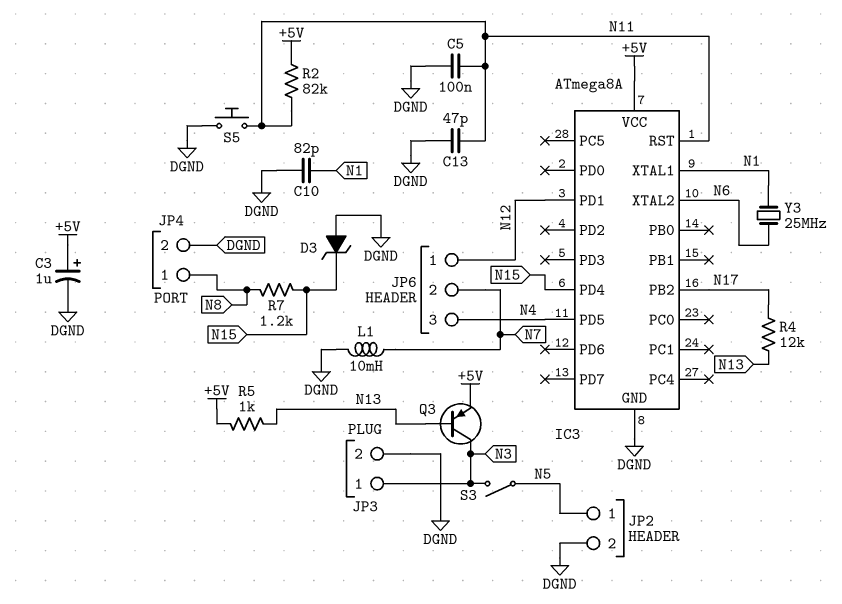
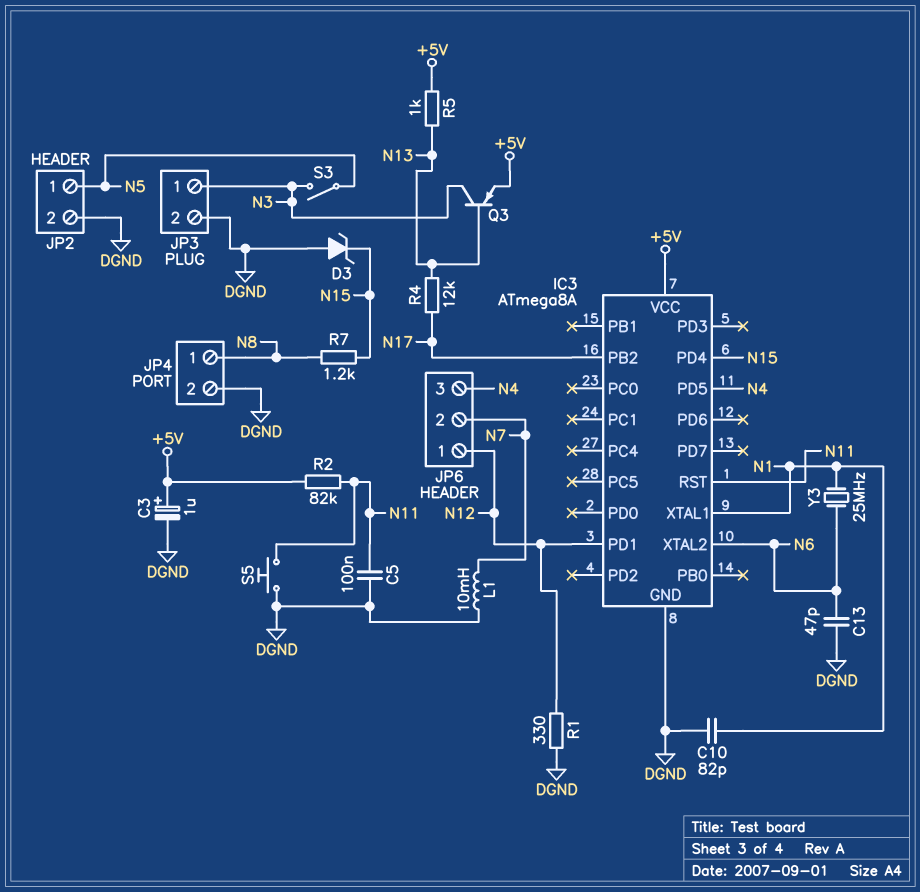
C13: 47pF (DGND, N11) -> 47pF (DGND, N6)
R1: none -> 330 (DGND, N12)

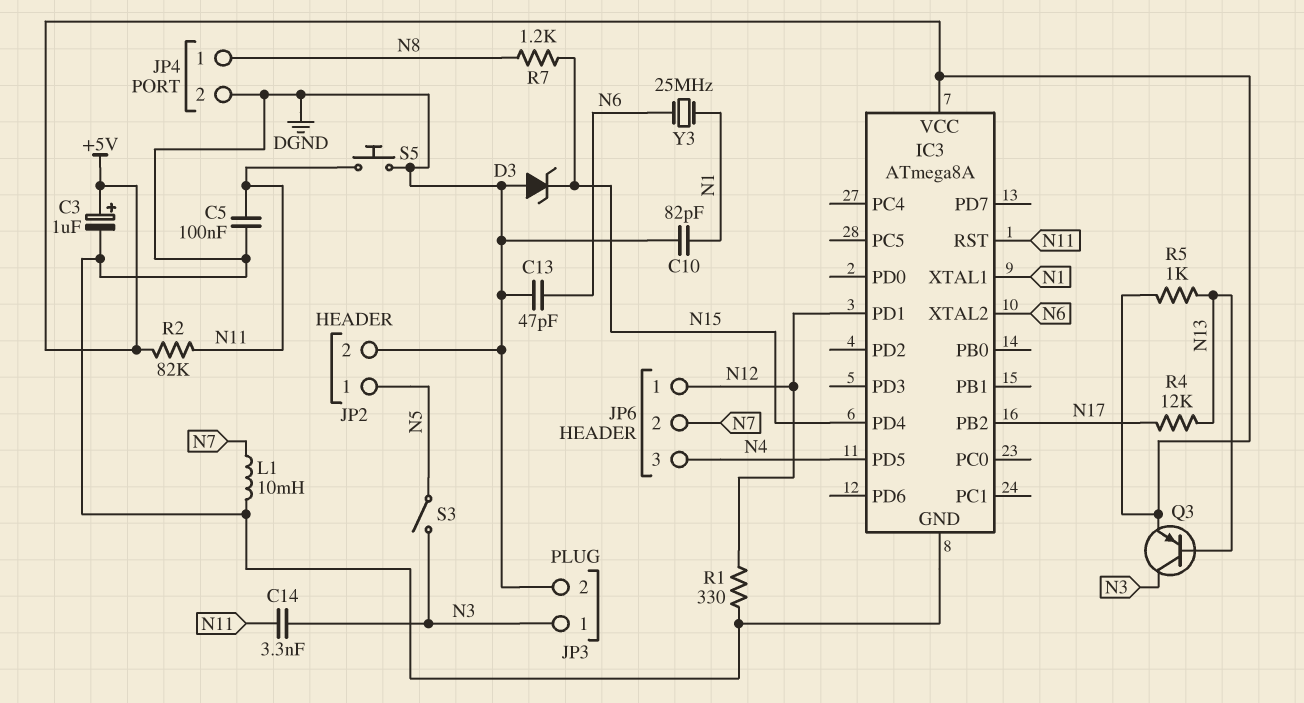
C14: none -> 3.3nF (N3, N11)

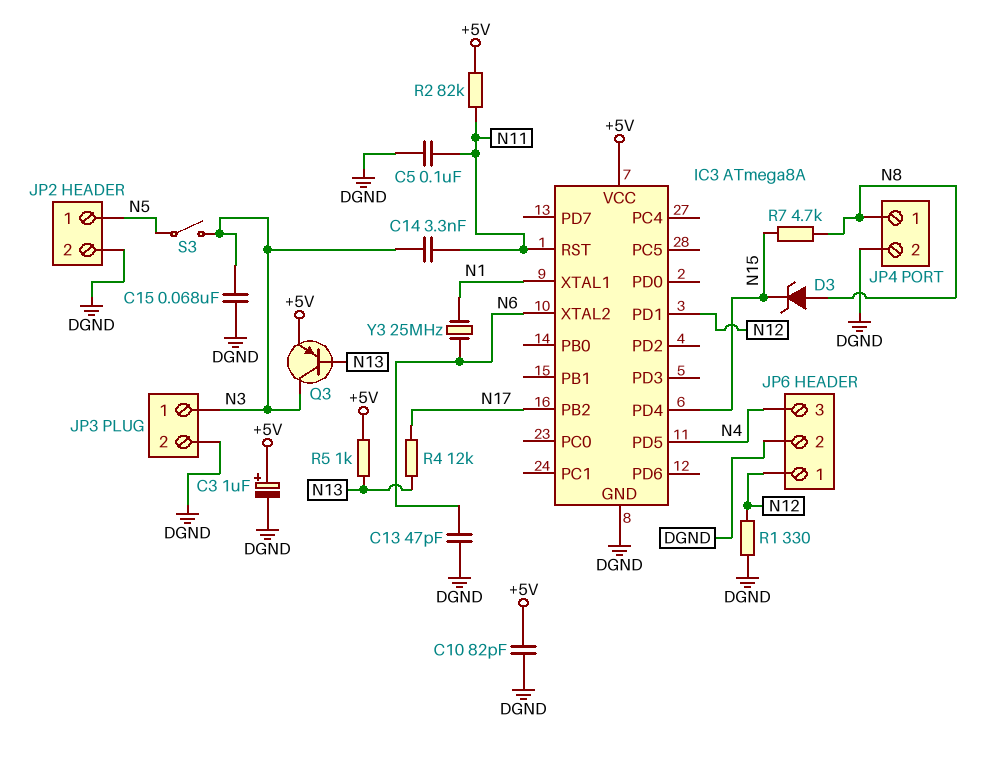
C10: 82pF (DGND, N1) -> 82pF (+5V, DGND)
C15: none -> 68nF (DGND, N3)
D3: zener (A DGND, K N15) -> zener (A N8, K N15)
JP6 pin 2: N7 -> DGND
L1: 10mH (DGND, N7) -> none
R7: 1.2k (N8, N15) -> 4.7k (N8, N15)
S5: button (DGND, N11) -> none

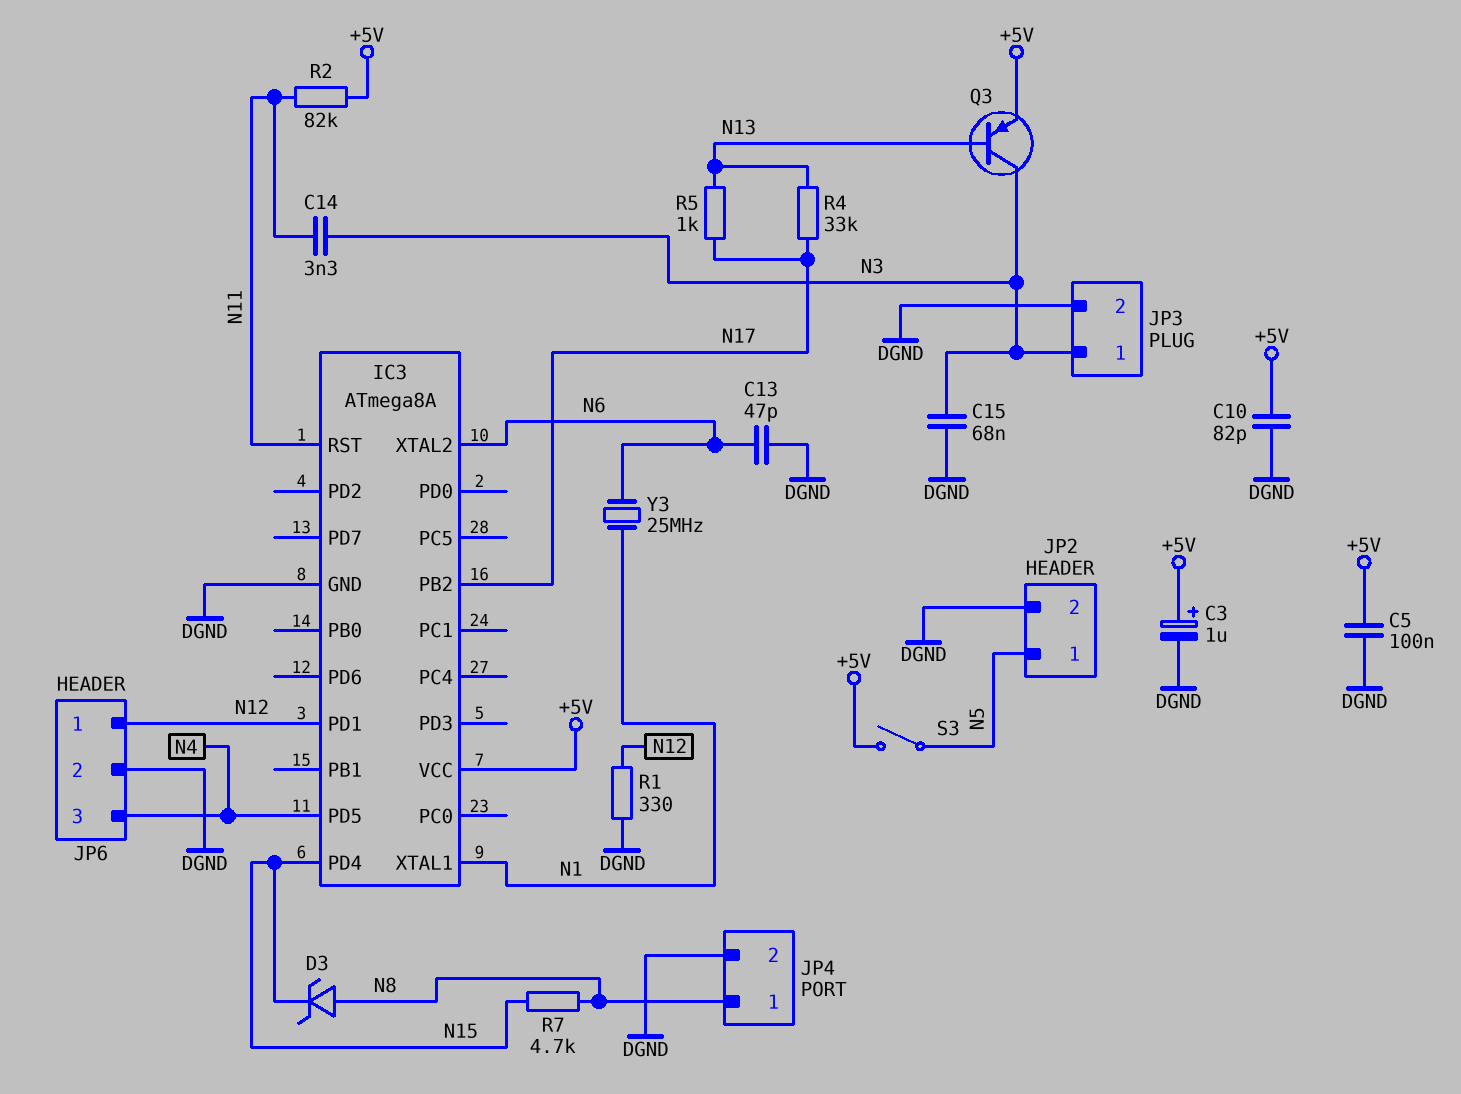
C5: 100nF (DGND, N11) -> 100nF (+5V, DGND)
R4: 12k (N13, N17) -> 33k (N13, N17)
R5: 1k (+5V, N13) -> 1k (N13, N17)
S3: switch (N3, N5) -> switch (+5V, N5)

